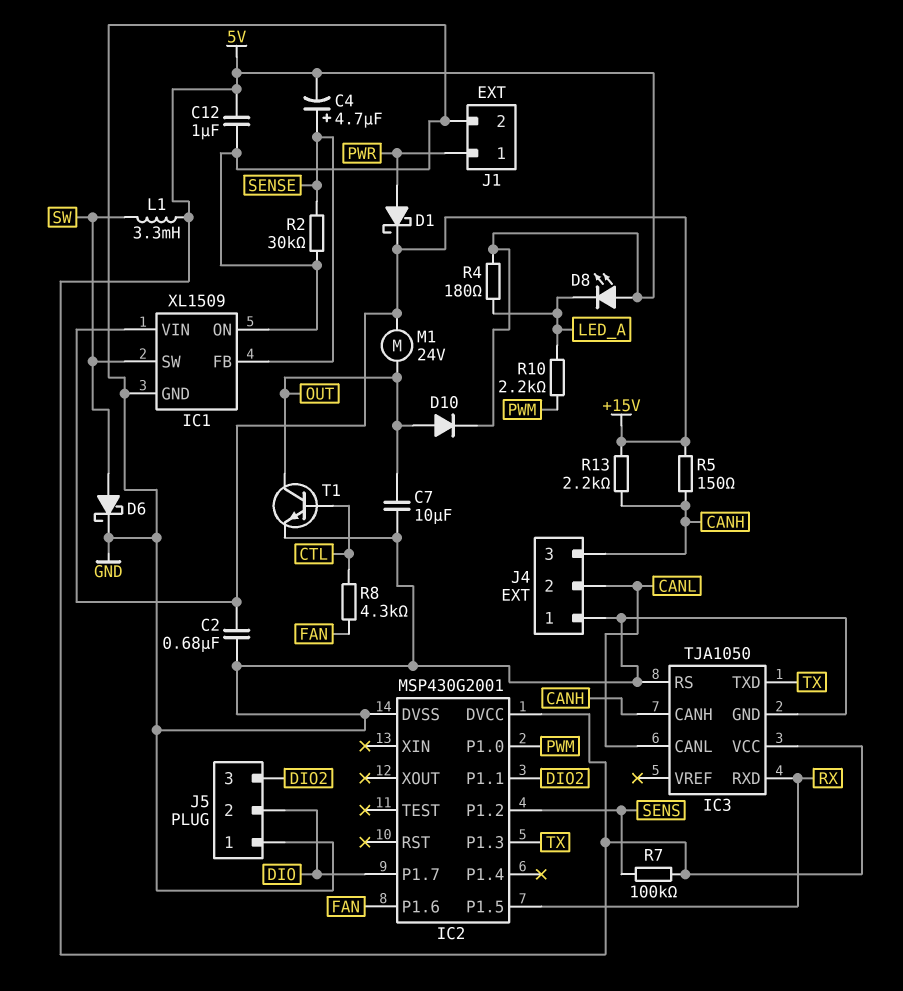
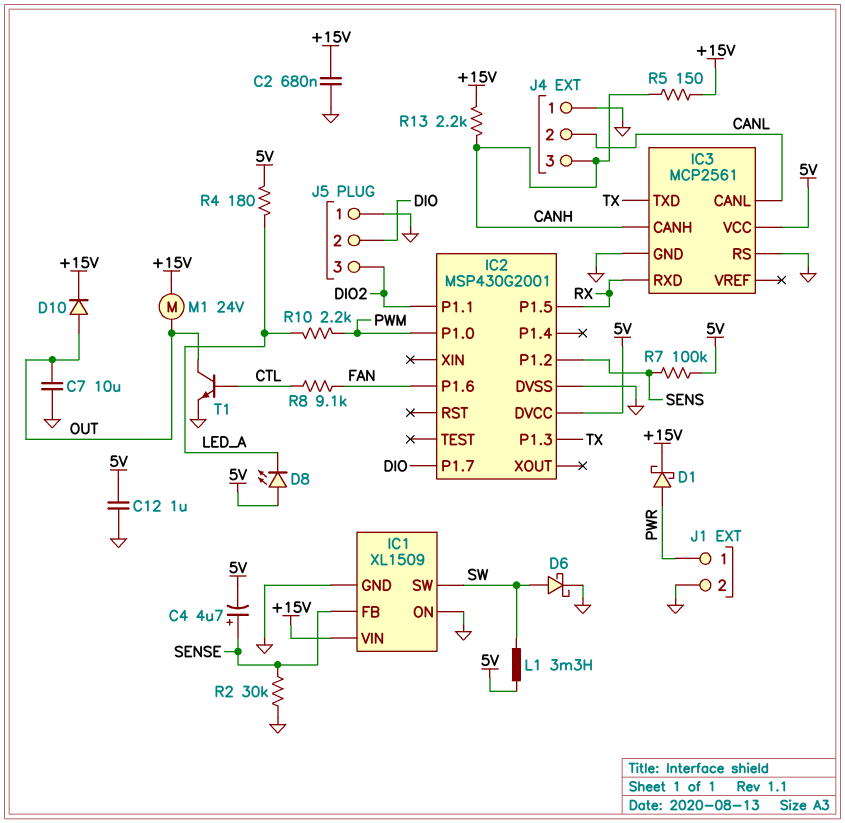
D10: diode (A OUT, K 5V) -> diode (A OUT, K +15V)
IC3: TJA1050 -> MCP2561
R8: 4.3k (CTL, FAN) -> 9.1k (CTL, FAN)

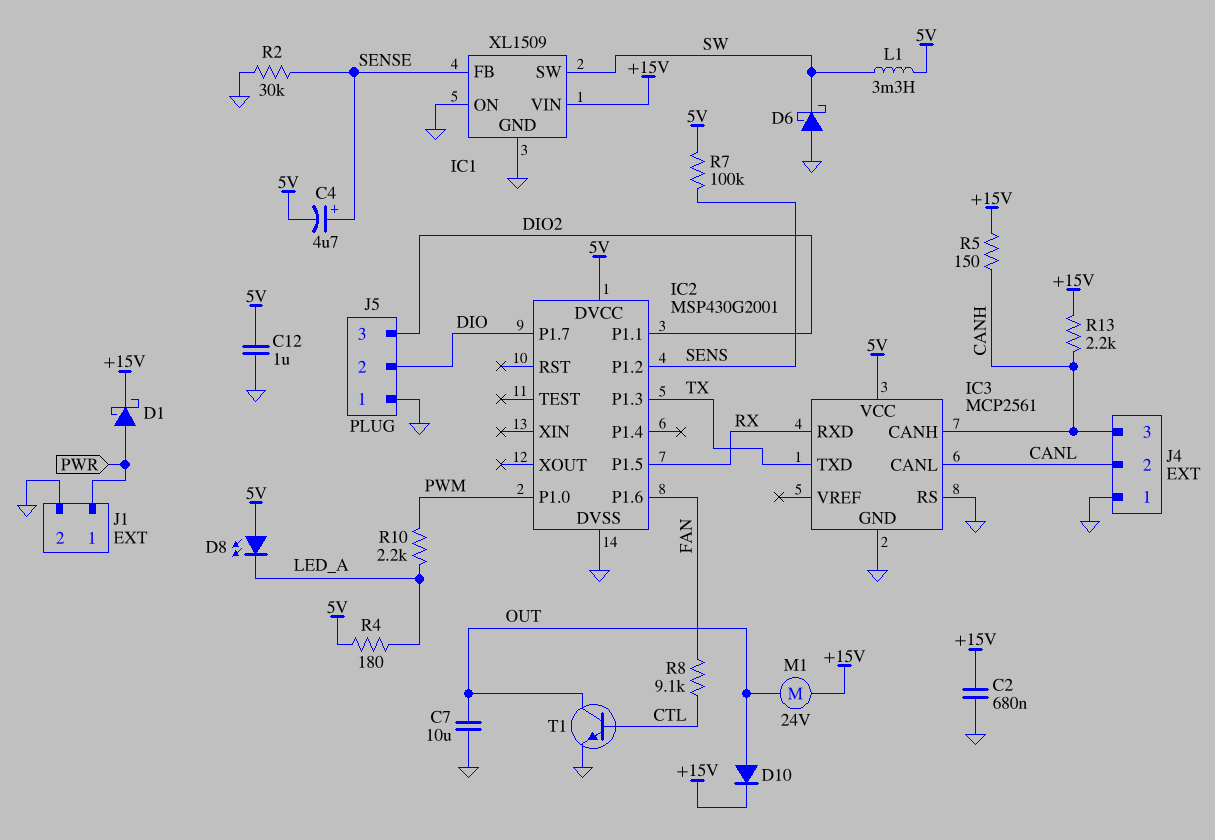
D6: schottky (A SW, K GND) -> schottky (A GND, K SW)

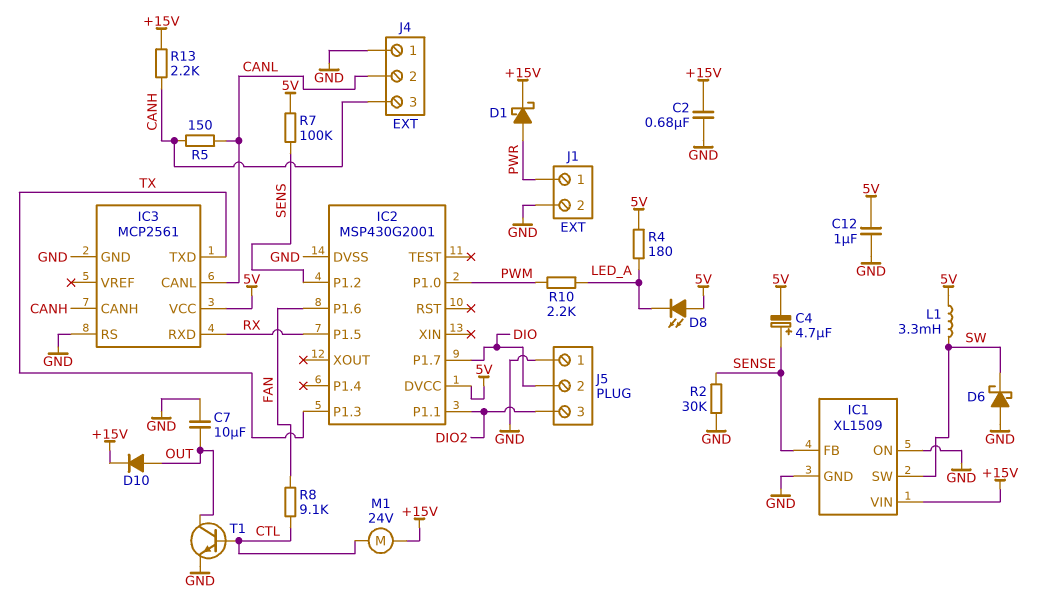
M1: motor 24V (+15V, OUT) -> motor 24V (+15V, CTL)
R5: 150 (+15V, CANH) -> 150 (CANH, CANL)

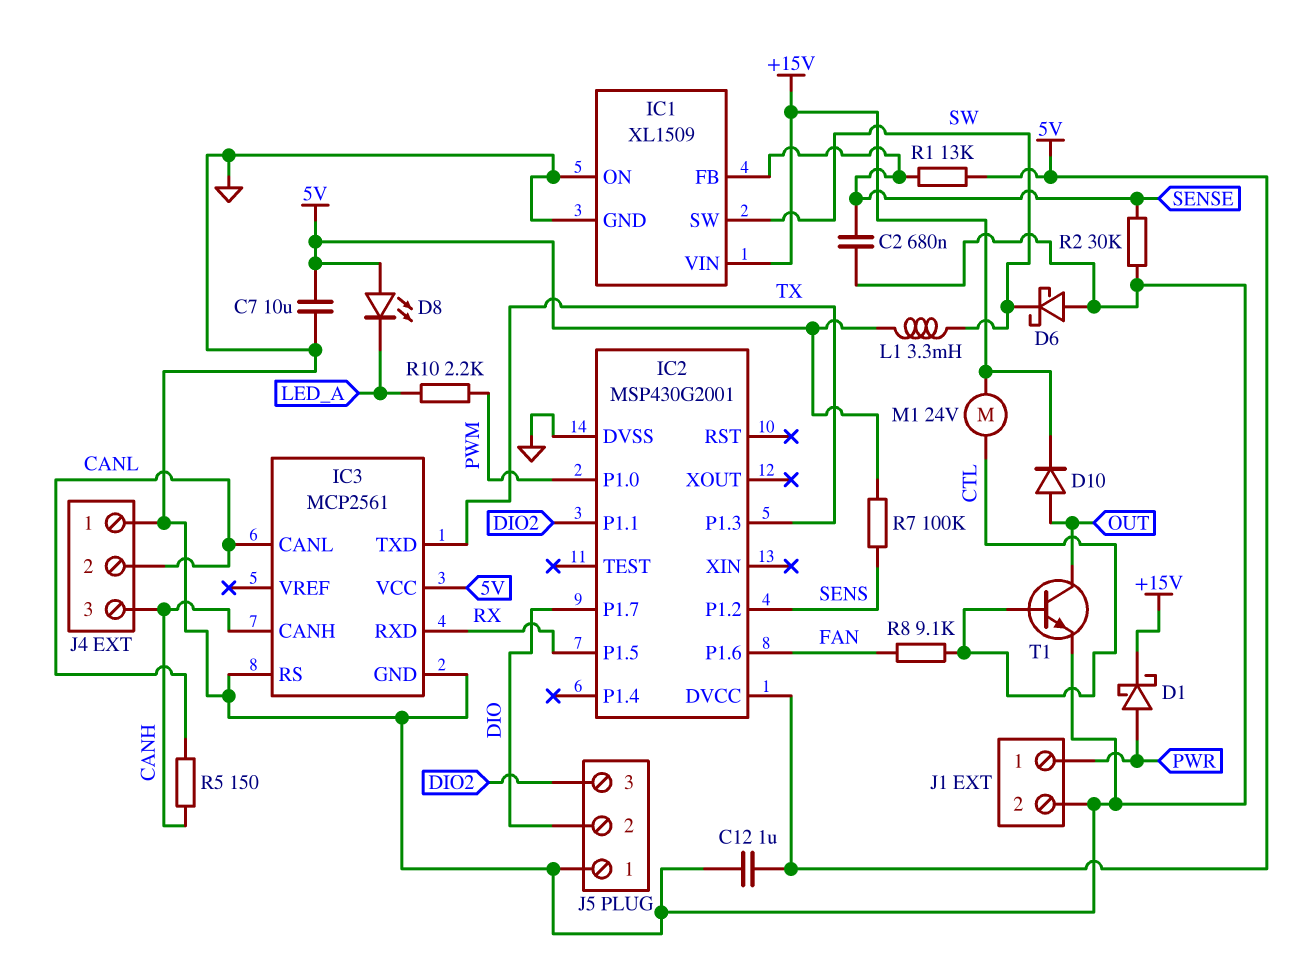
C2: 680nF (+15V, GND) -> 680nF (GND, SENSE)
C4: 4.7uF (plus SENSE, minus 5V) -> none
C7: 10uF (GND, OUT) -> 10uF (5V, GND)
R1: none -> 13k (5V, SENSE)
R4: 180 (5V, LED_A) -> none
R13: 2.2k (+15V, CANH) -> none

